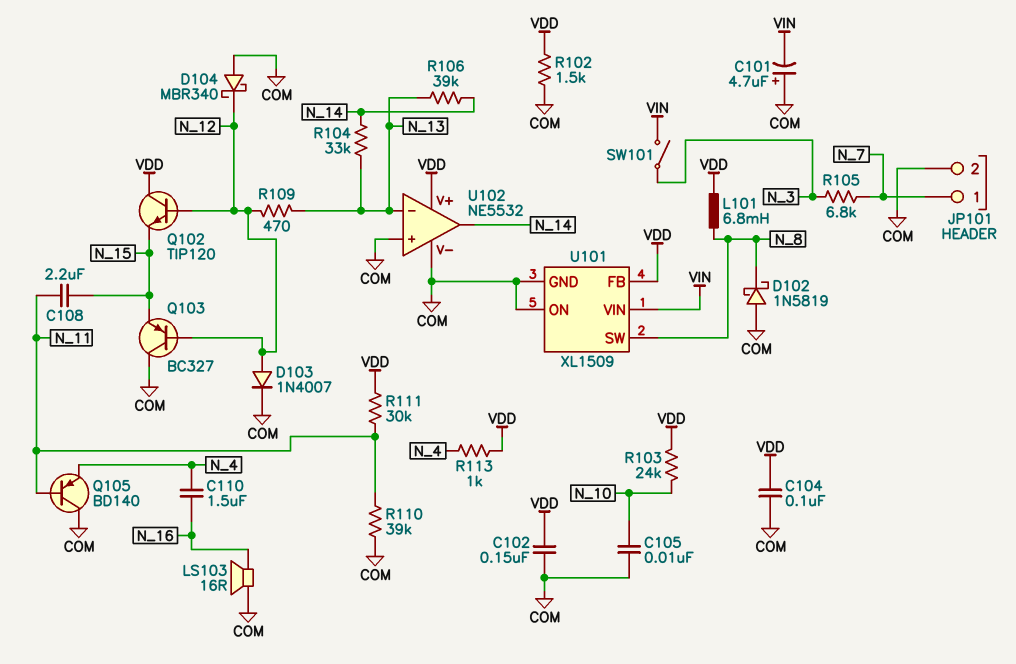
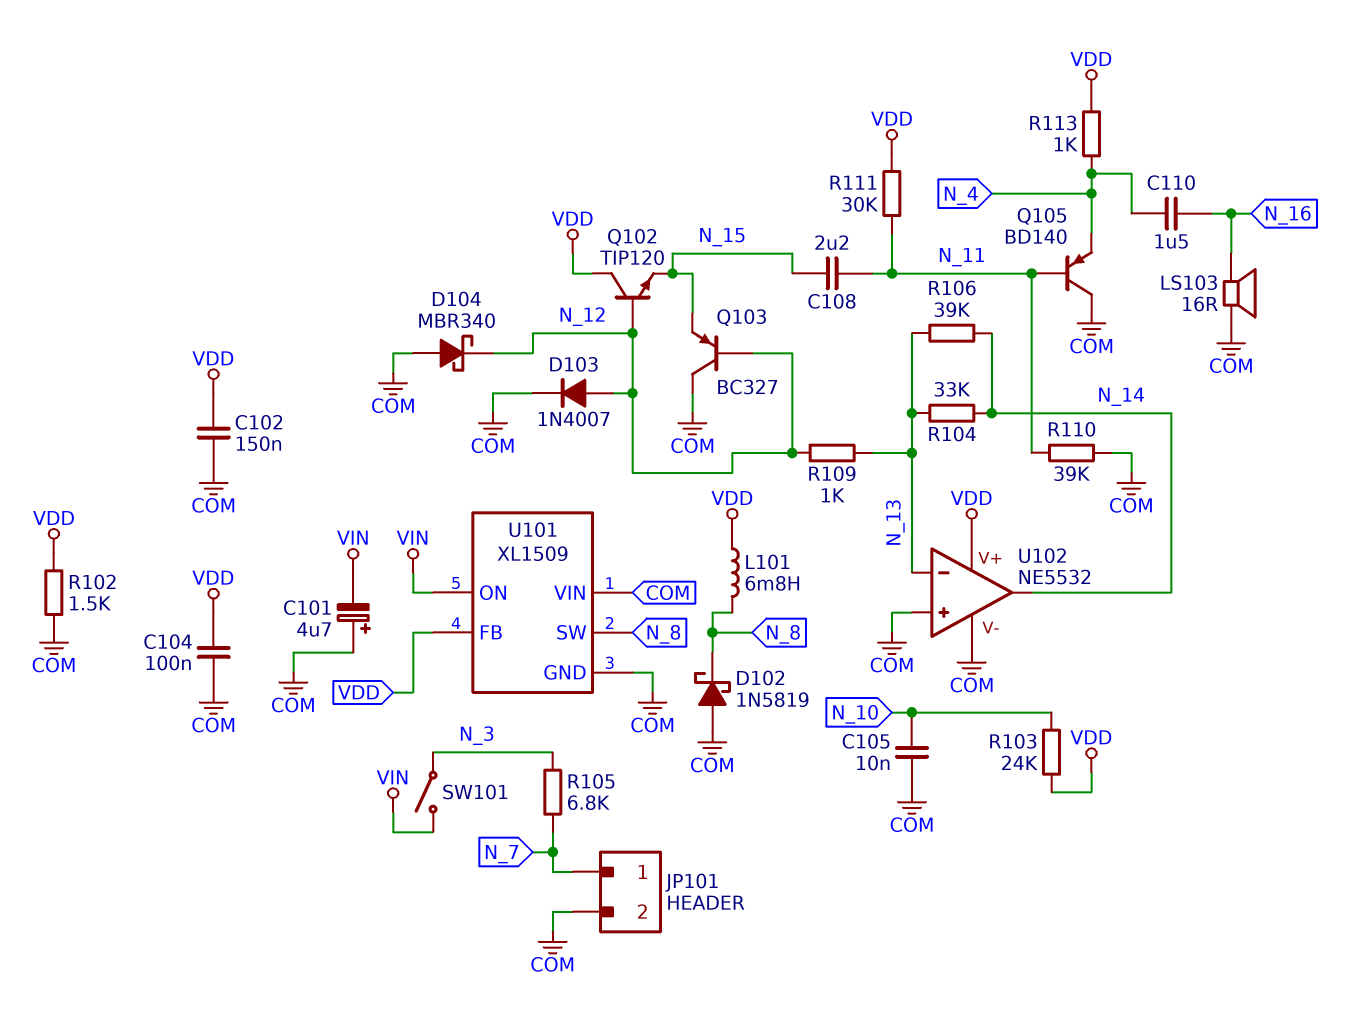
R109: 470 (N_12, N_13) -> 1k (N_12, N_13)
U101 pin ON: COM -> VIN
U101 pin VIN: VIN -> COM

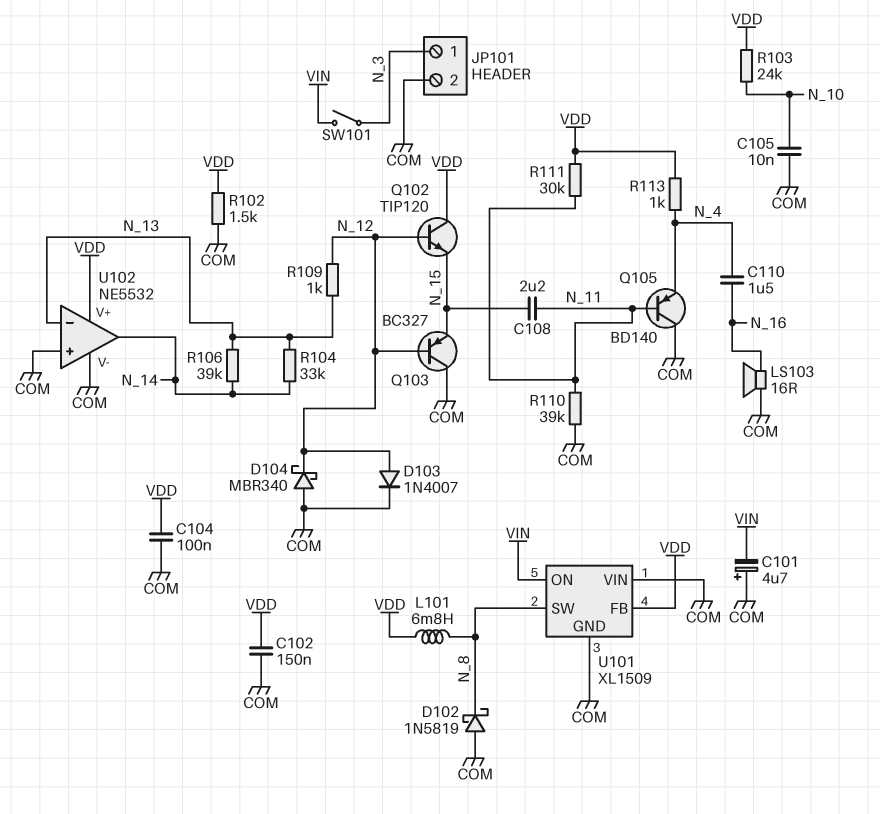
JP101 pin 1: N_7 -> N_3
R105: 6.8k (N_3, N_7) -> none

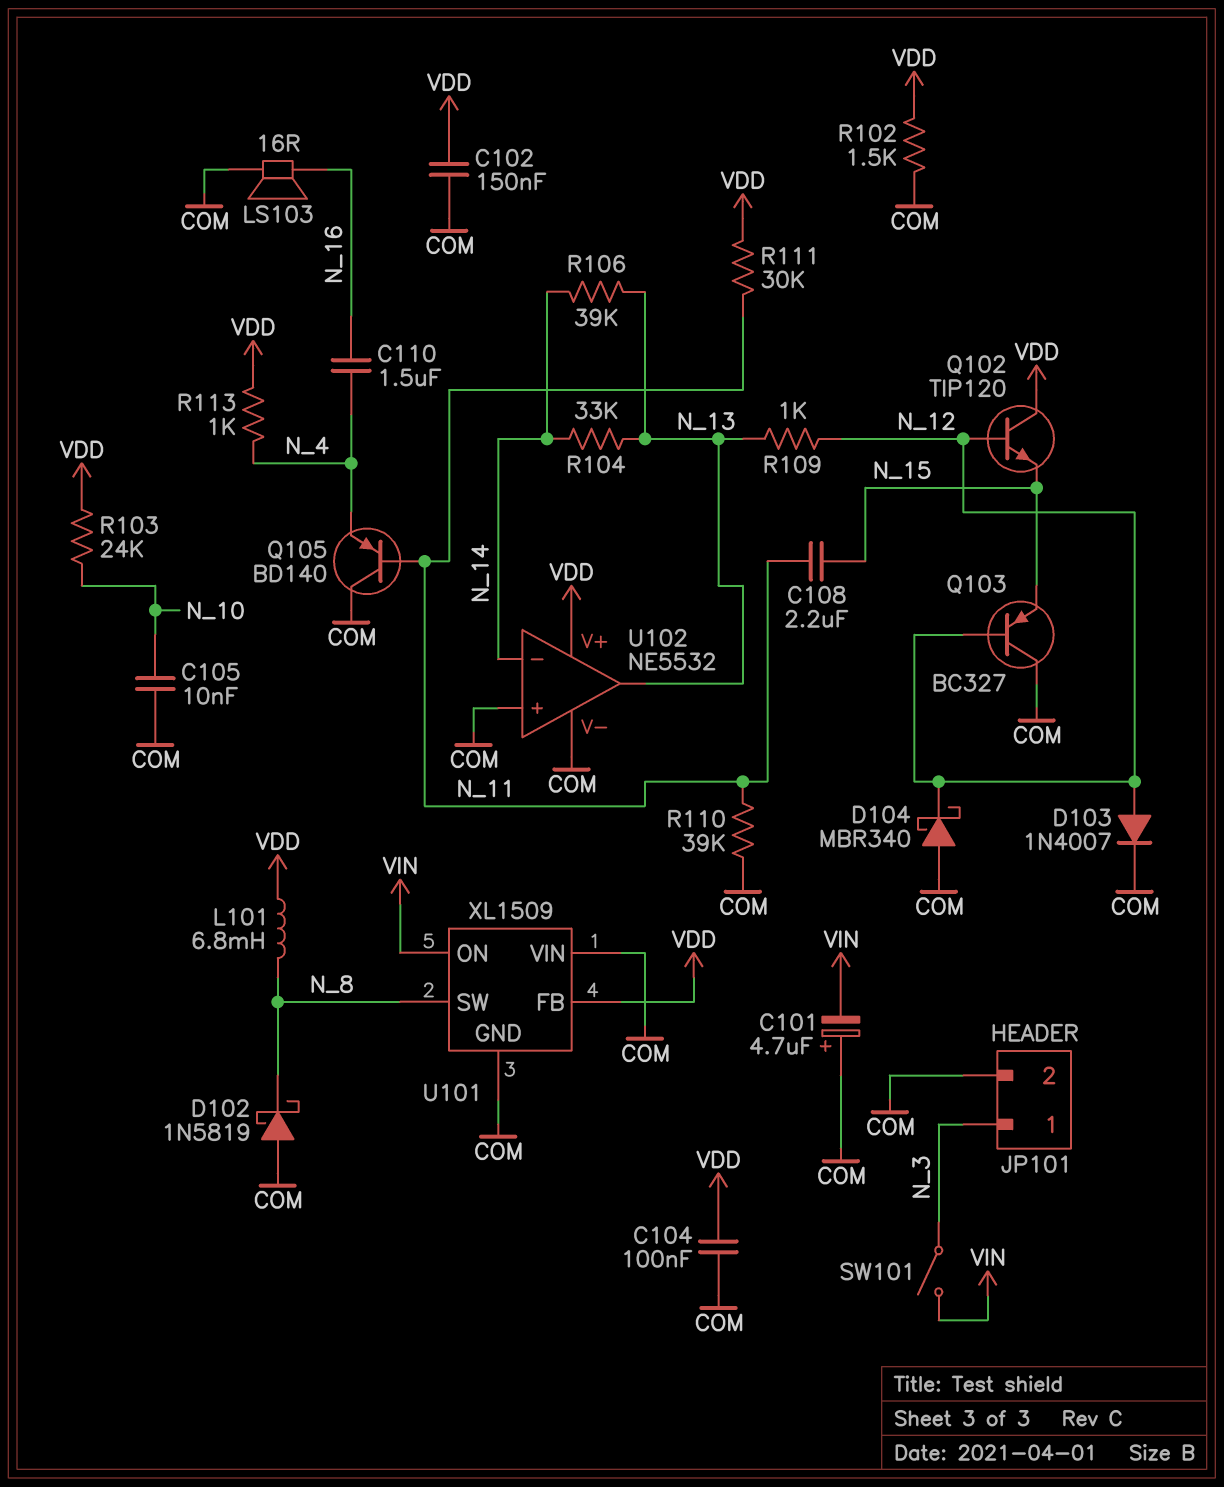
U102 pin in-: N_13 -> N_14
U102 pin out: N_14 -> N_13

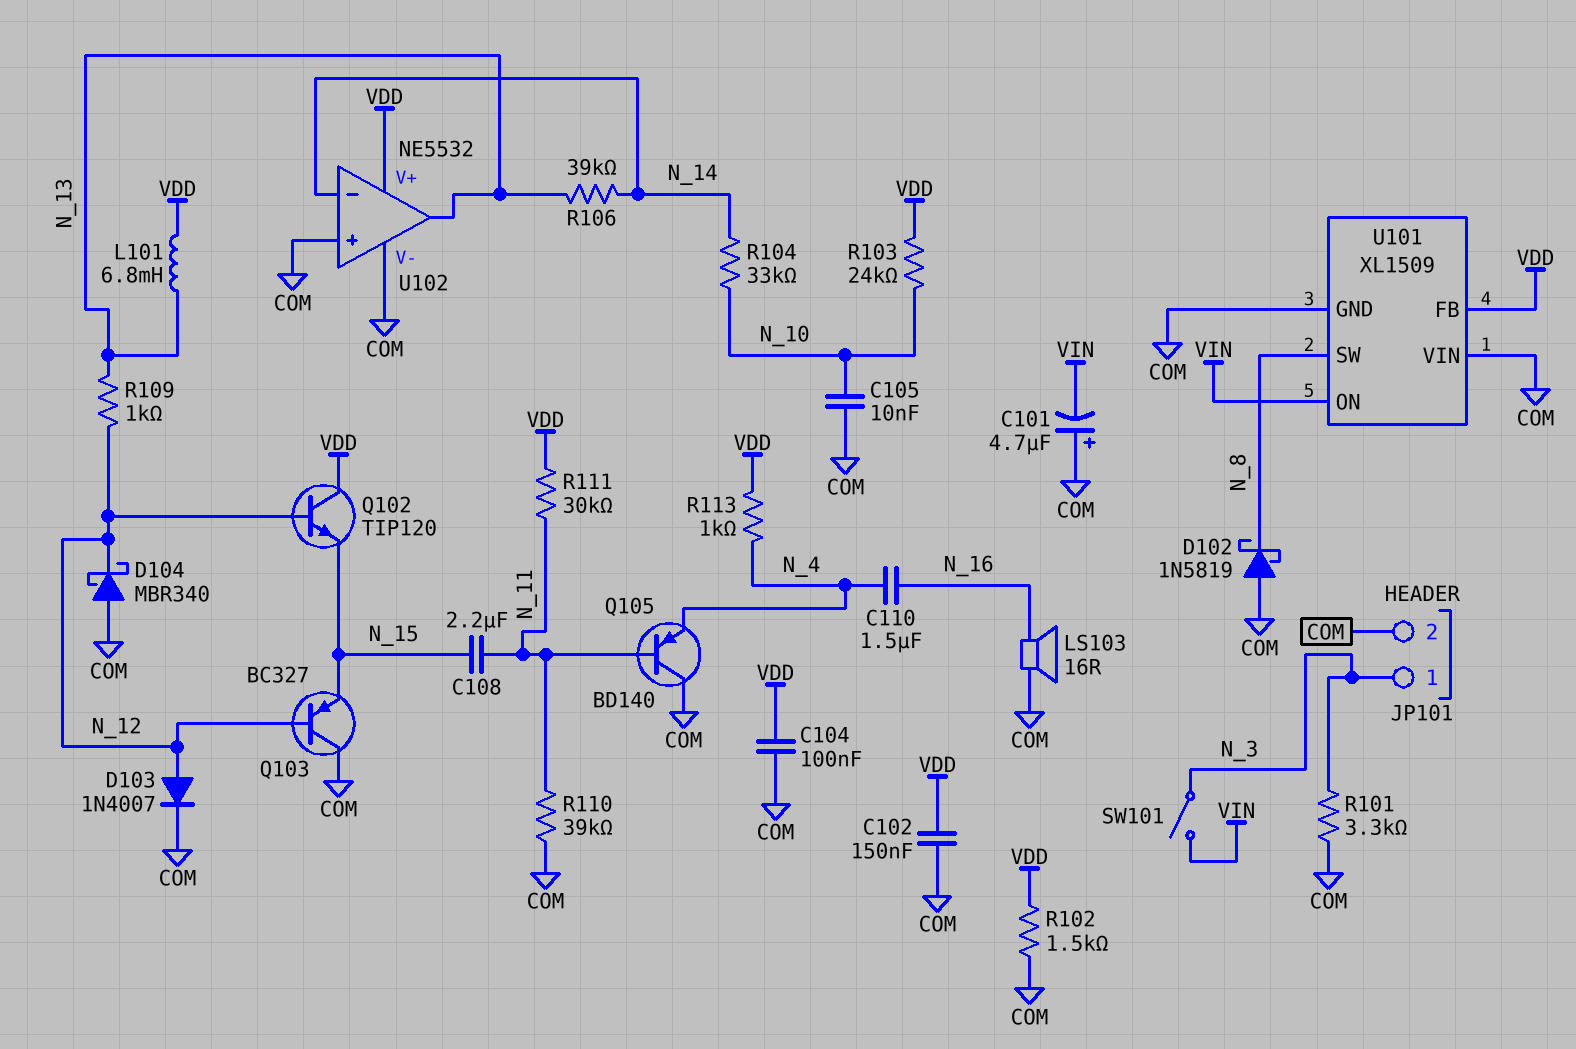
L101: 6.8mH (N_8, VDD) -> 6.8mH (N_13, VDD)
R101: none -> 3.3k (COM, N_3)
R104: 33k (N_13, N_14) -> 33k (N_10, N_14)

